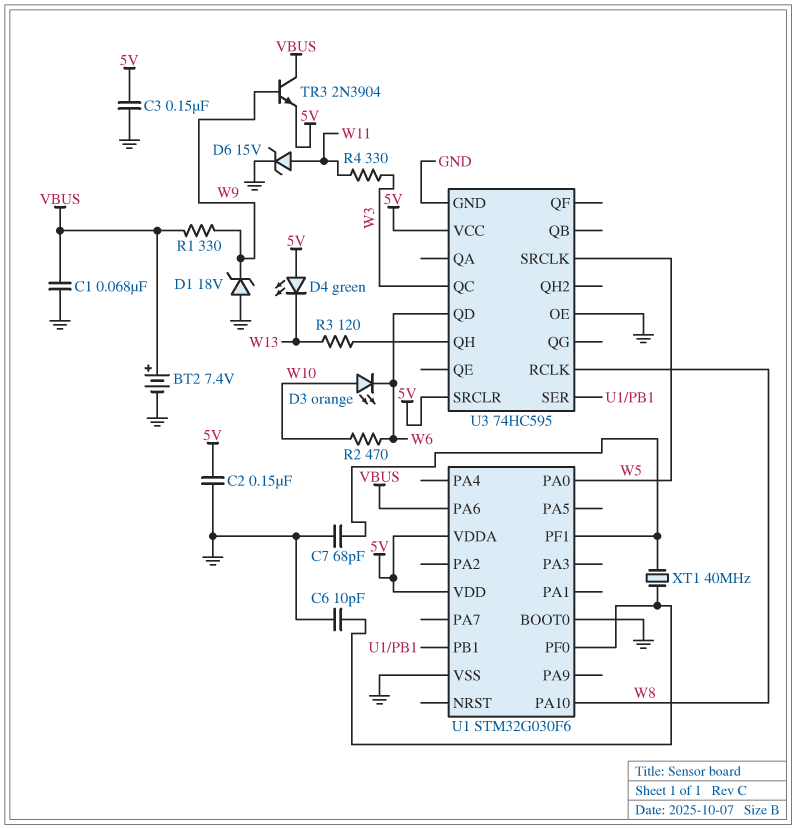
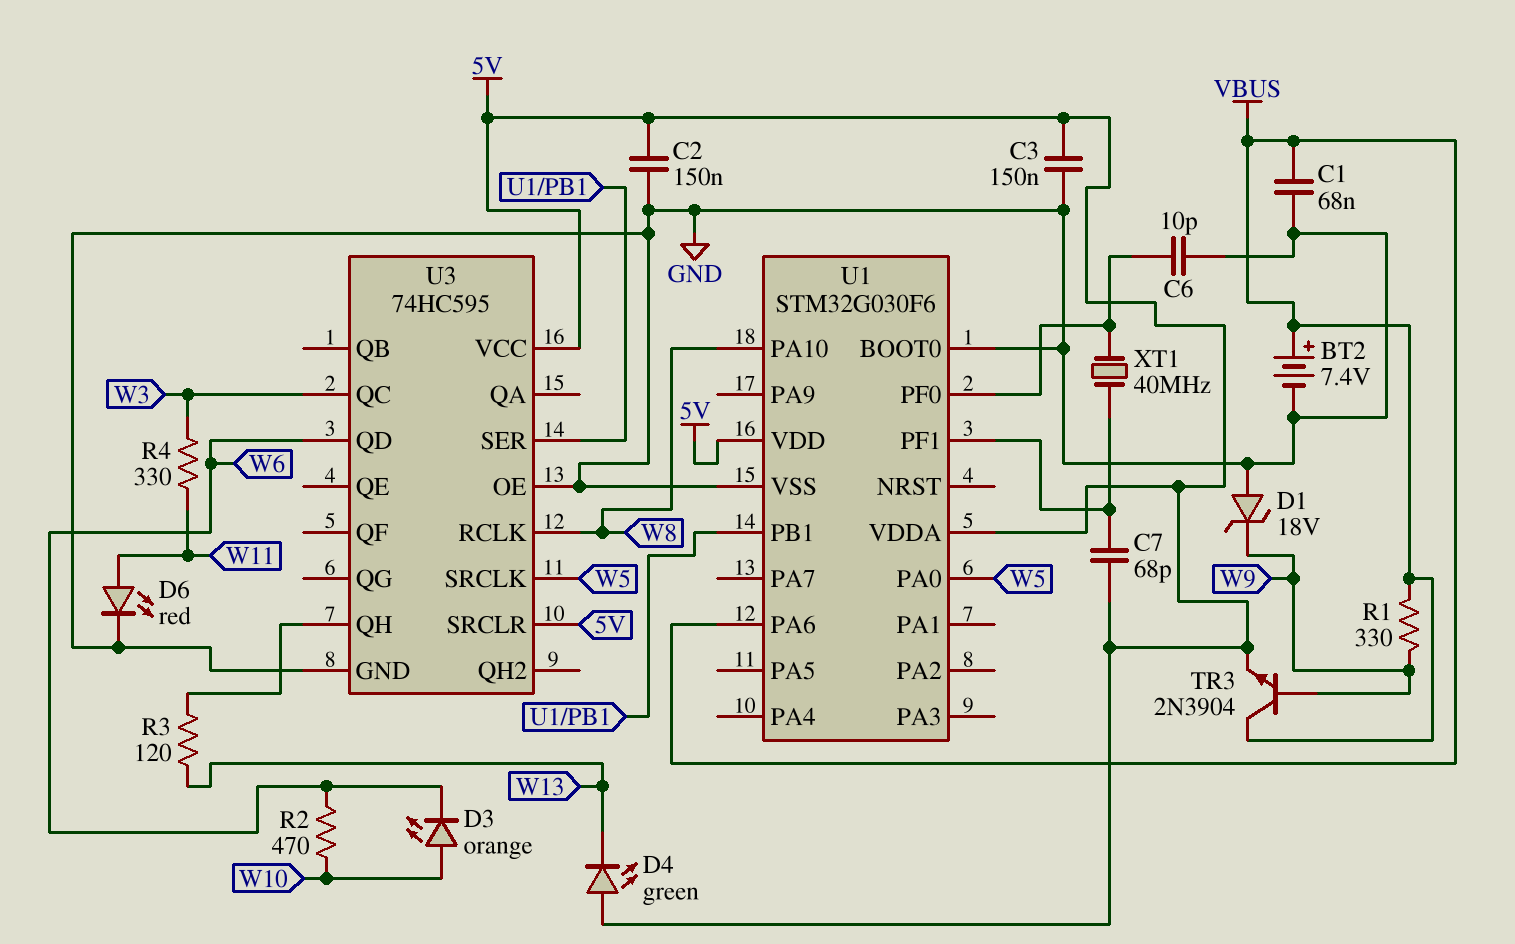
C7: 68pF (GND, U1/PF1) -> 68pF (5V, U1/PF1)
D6: zener 15V (A W11, K GND) -> LED red (A W11, K GND)

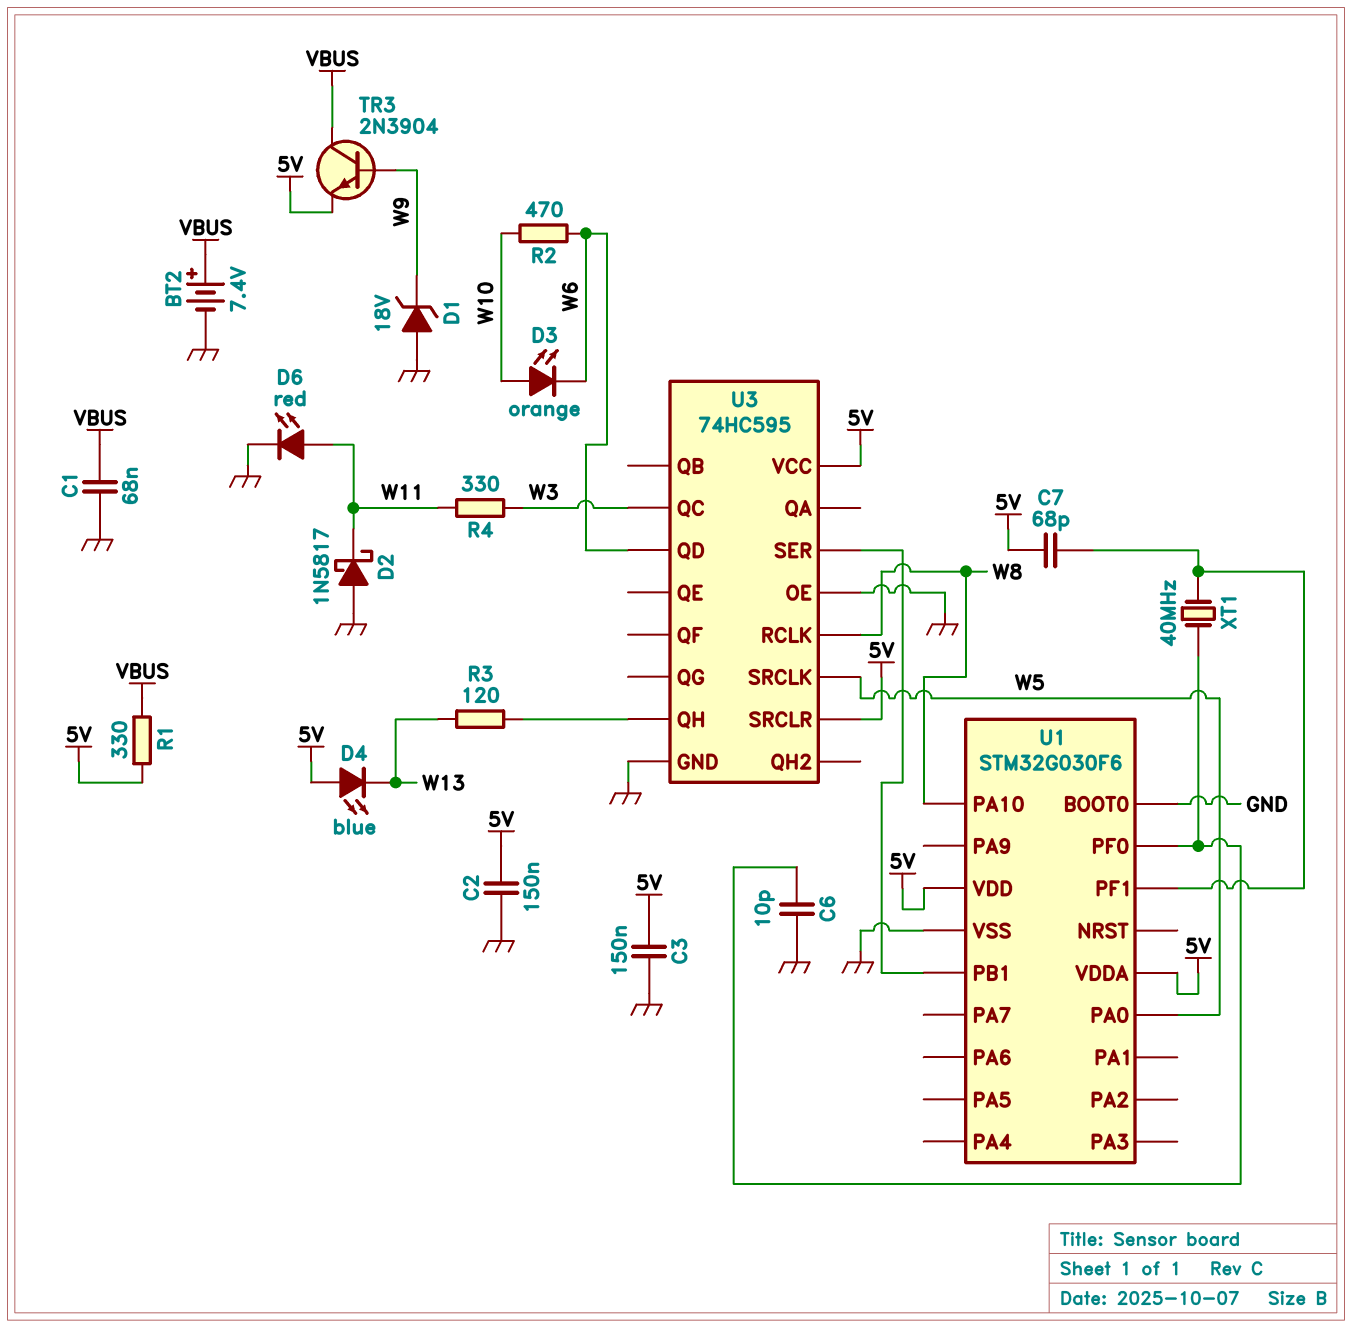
D2: none -> schottky 1N5817 (A GND, K W11)
D4: LED green (A 5V, K W13) -> LED blue (A 5V, K W13)
R1: 330 (VBUS, W9) -> 330 (5V, VBUS)
U1 pin PA6: VBUS -> none

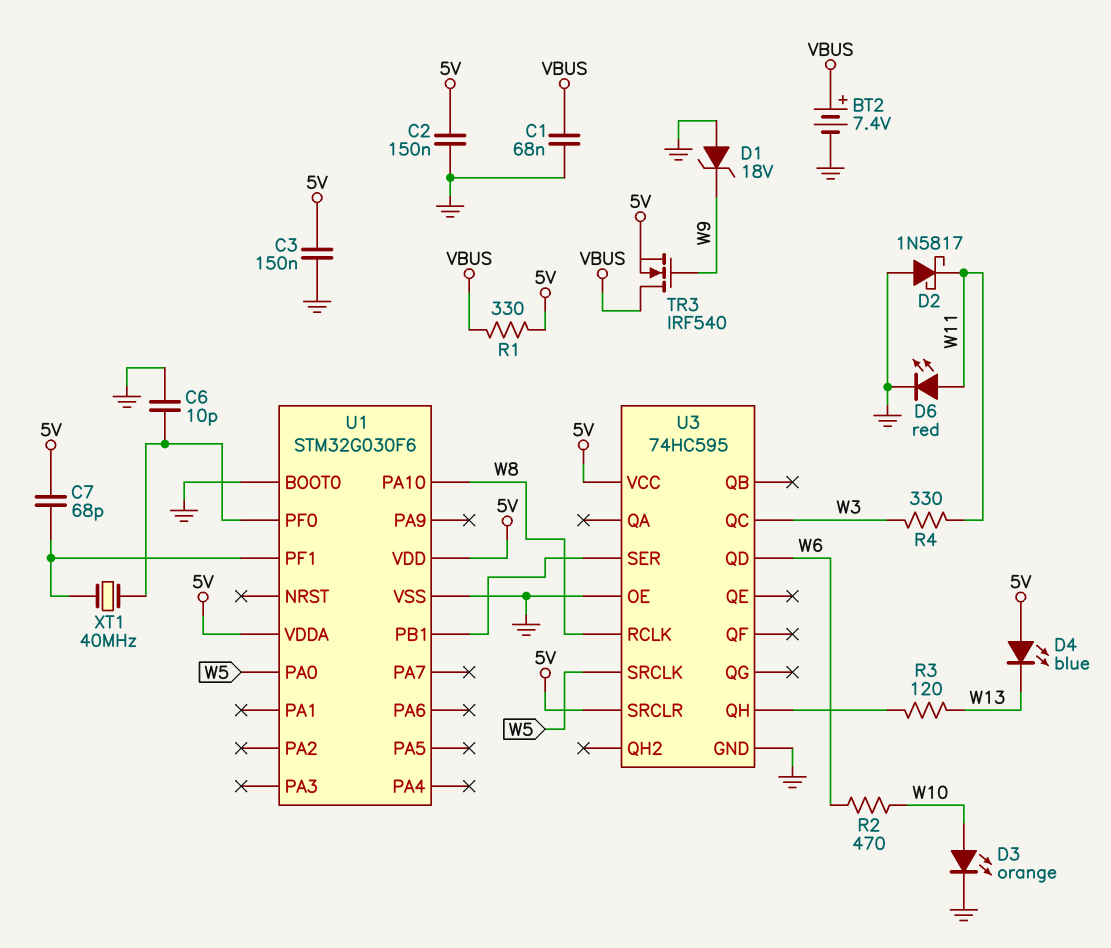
D3: LED orange (A W10, K W6) -> LED orange (A W10, K GND)
TR3: NPN 2N3904 (B W9, C VBUS, E 5V) -> NMOS IRF540 (G W9, D VBUS, S 5V)

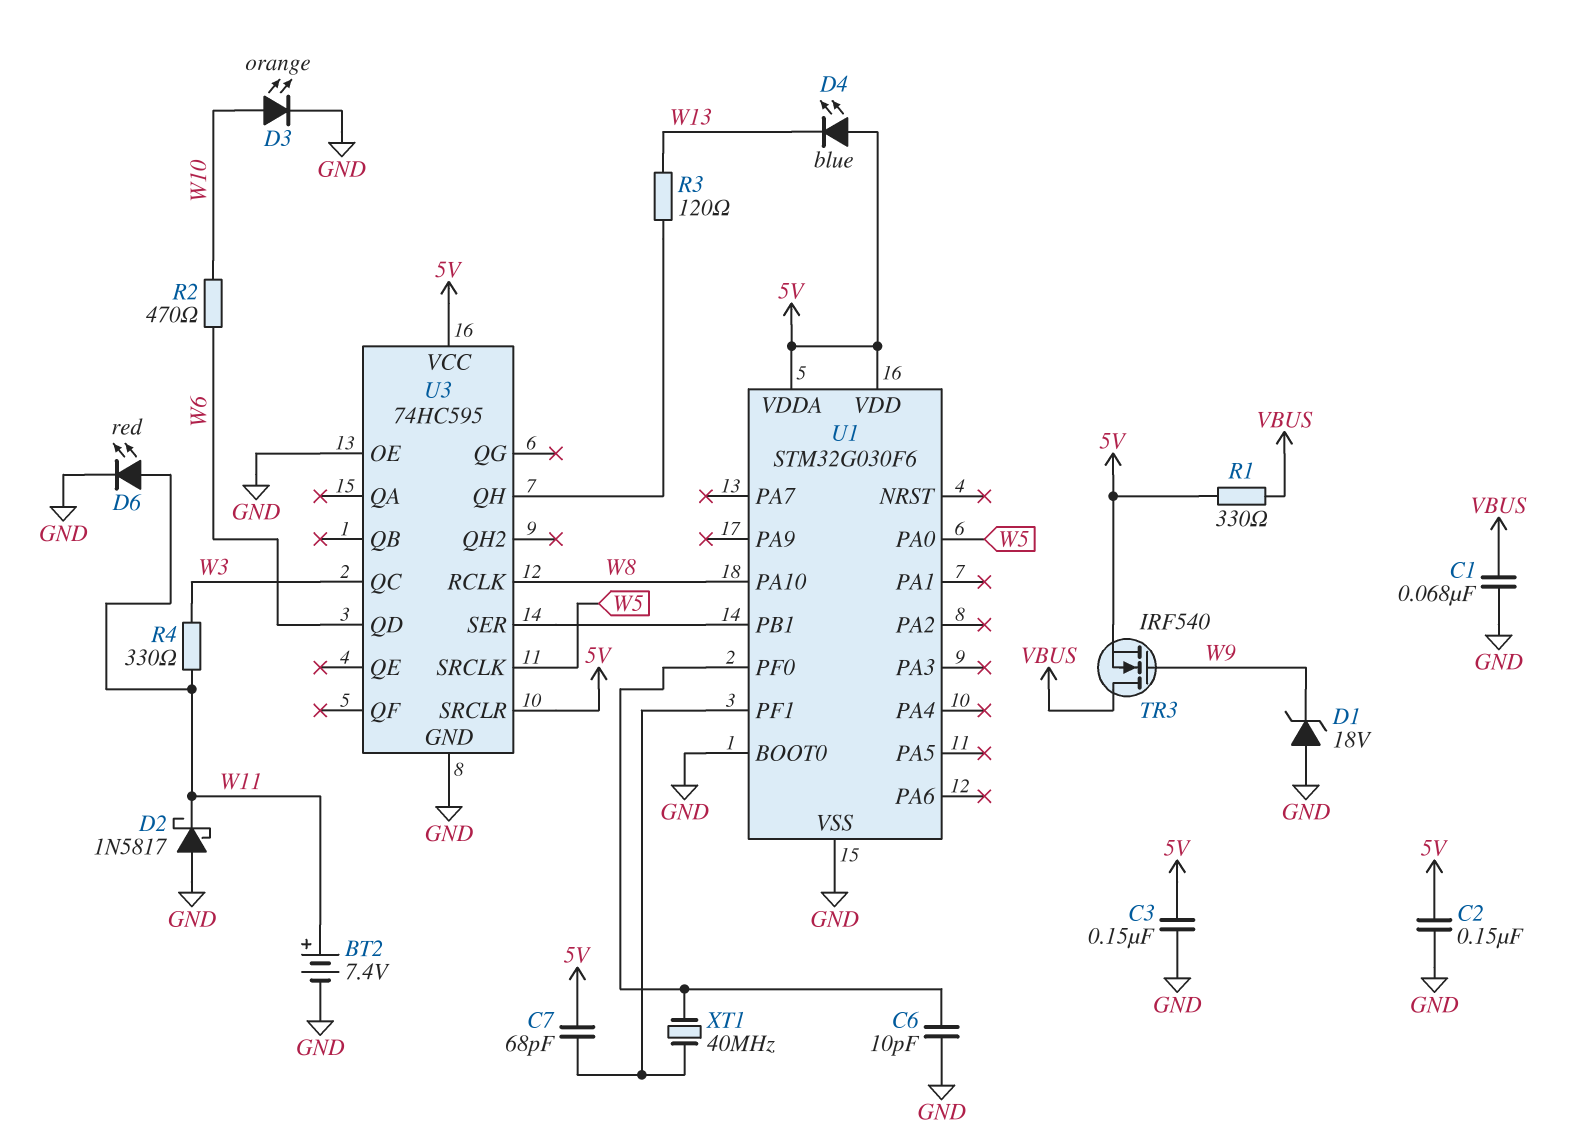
BT2: 7.4V (plus VBUS, minus GND) -> 7.4V (plus W11, minus GND)

